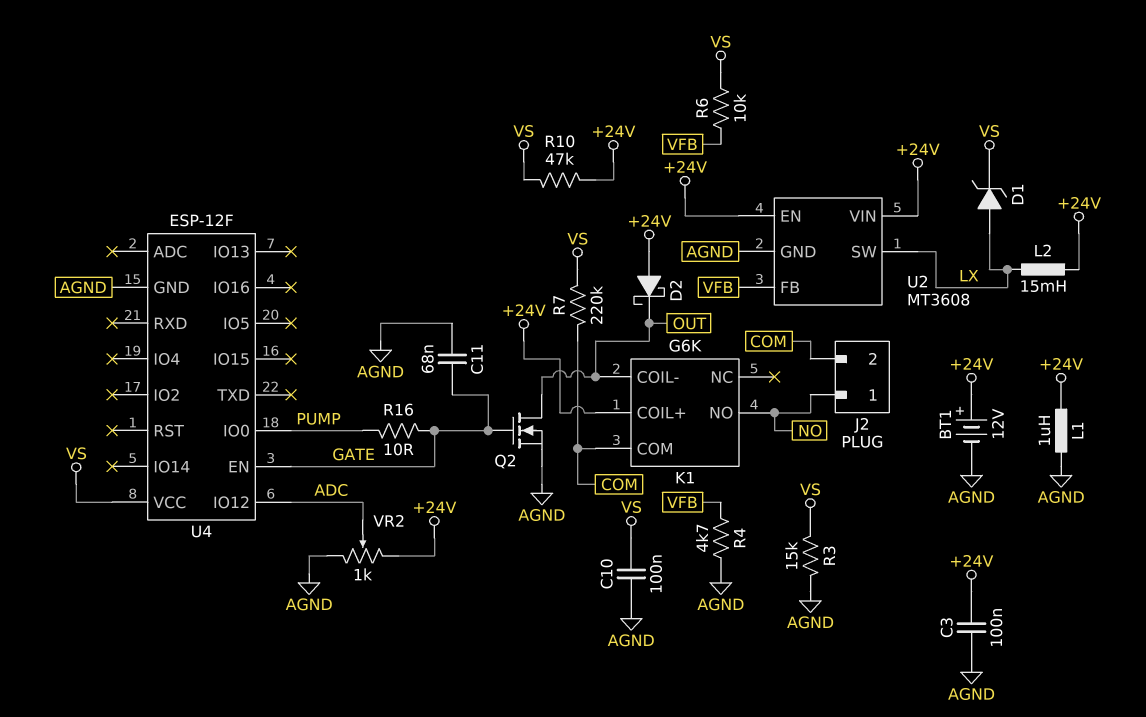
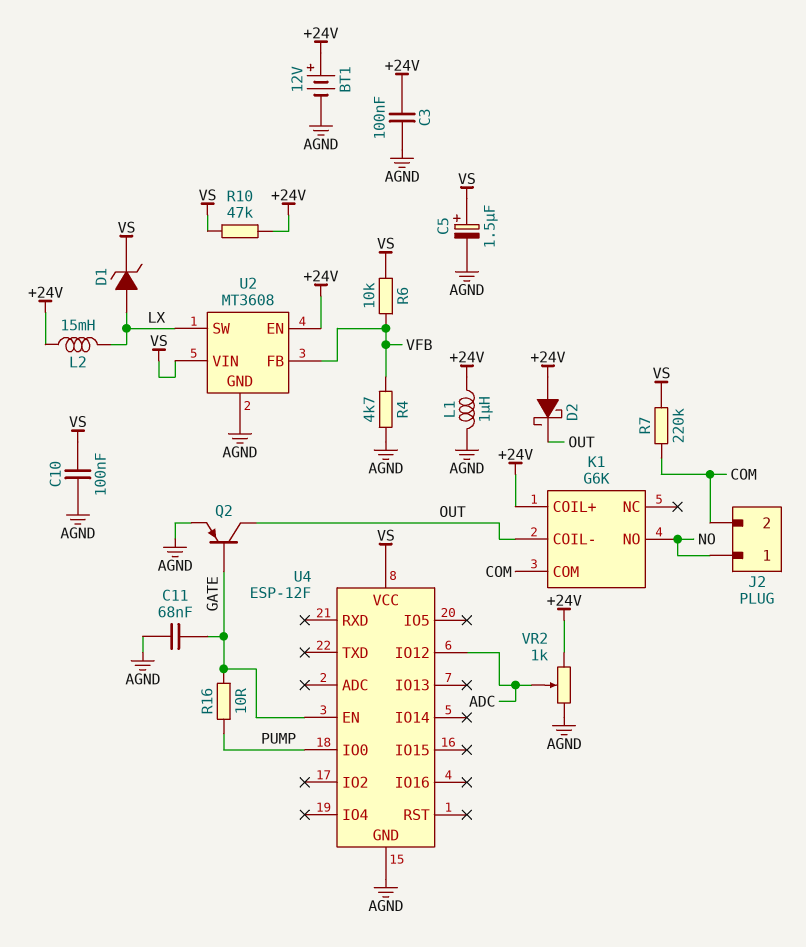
C5: none -> 1.5uF (plus VS, minus AGND)
Q2: NMOS (G GATE, D OUT, S AGND) -> PNP (B GATE, C OUT, E AGND)
R3: 15k (AGND, VS) -> none
U2 pin VIN: +24V -> VS

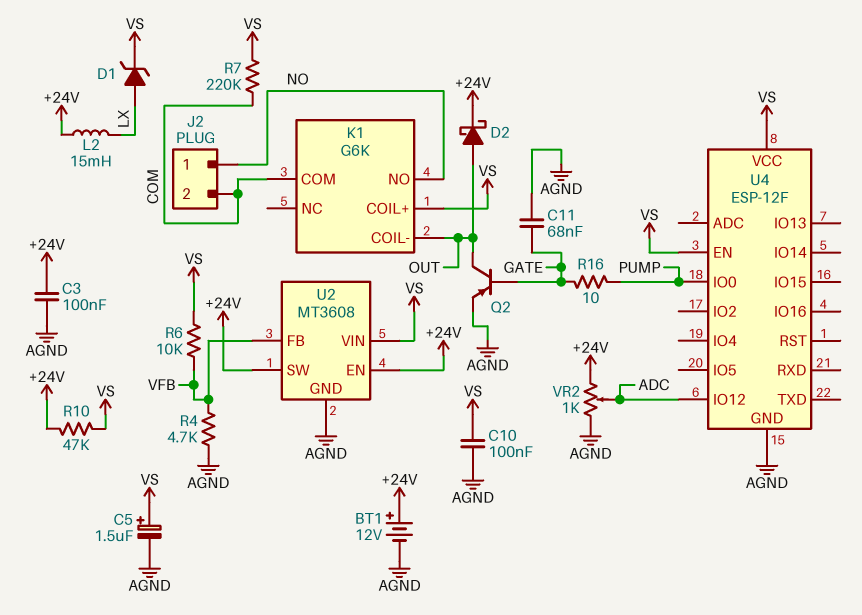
D2: schottky (A +24V, K OUT) -> schottky (A OUT, K +24V)
K1 pin COIL+: +24V -> VS
L1: 1uH (+24V, AGND) -> none
U2 pin SW: LX -> +24V
U4 pin EN: GATE -> VS

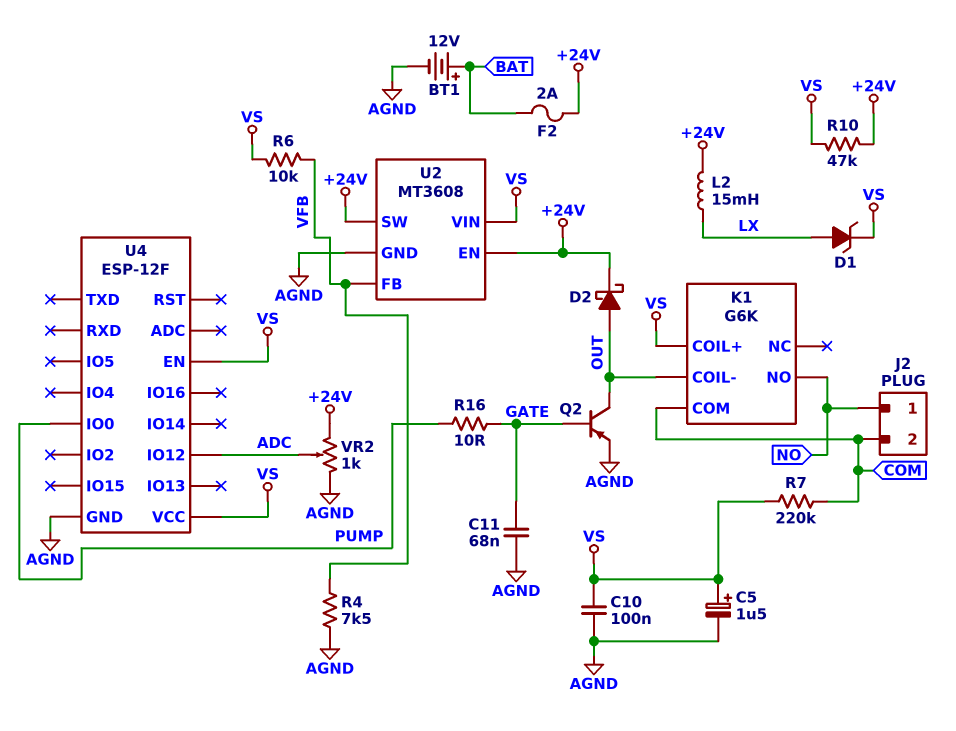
BT1: 12V (plus +24V, minus AGND) -> 12V (plus BAT, minus AGND)
C3: 100nF (+24V, AGND) -> none
F2: none -> 2A (+24V, BAT)
R4: 4.7k (AGND, VFB) -> 7.5k (AGND, VFB)

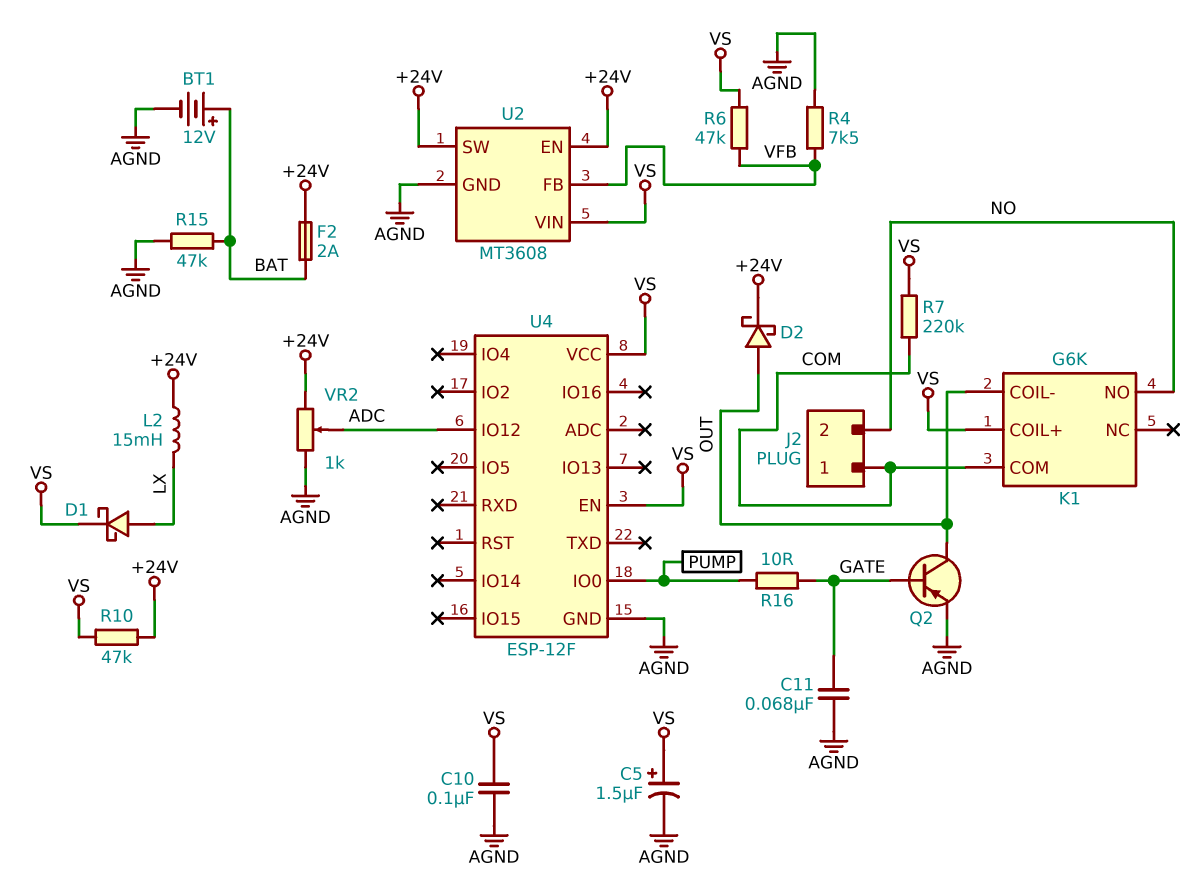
D1: zener (A LX, K VS) -> schottky (A LX, K VS)
J2 pin 1: NO -> COM
J2 pin 2: COM -> NO
R6: 10k (VFB, VS) -> 47k (VFB, VS)
R15: none -> 47k (AGND, BAT)

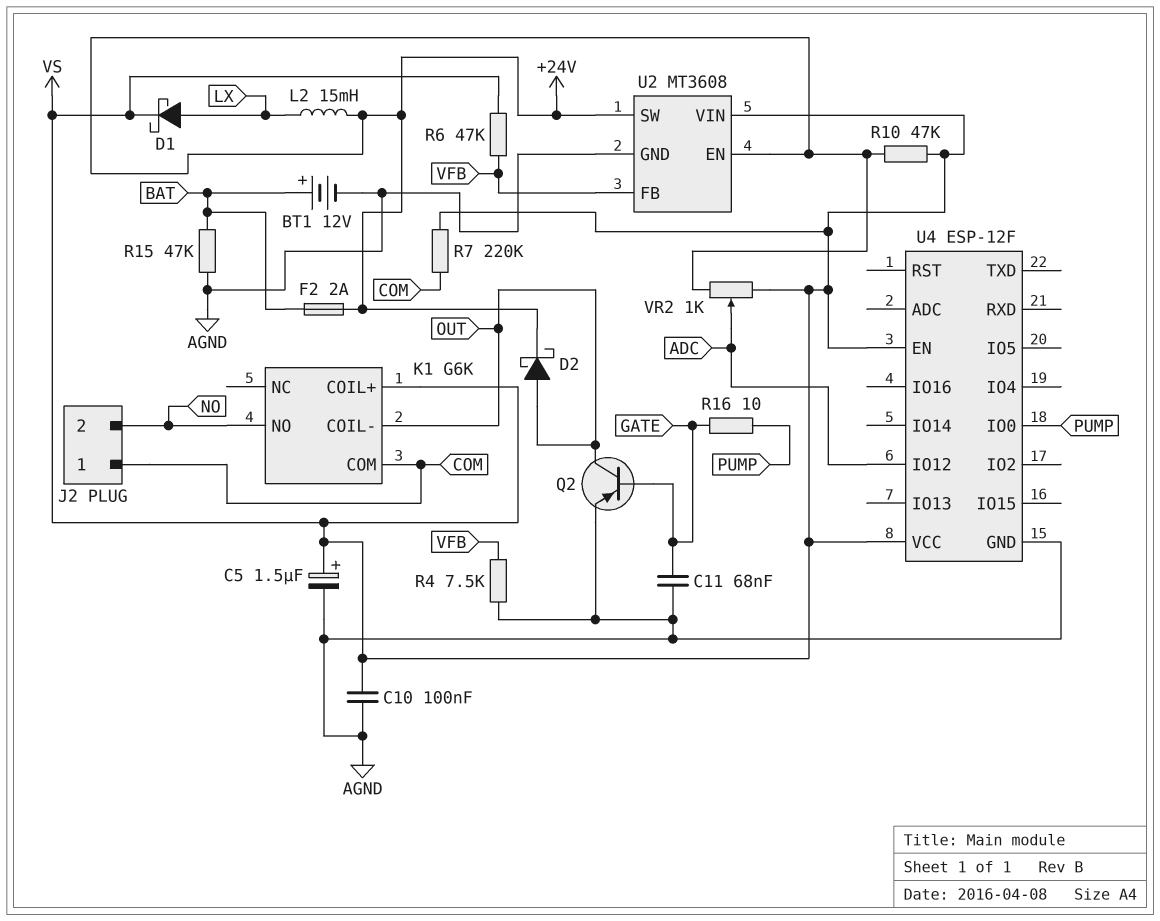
VR2: 1k (+24V, AGND, wiper ADC) -> 1k (+24V, VS, wiper ADC)

